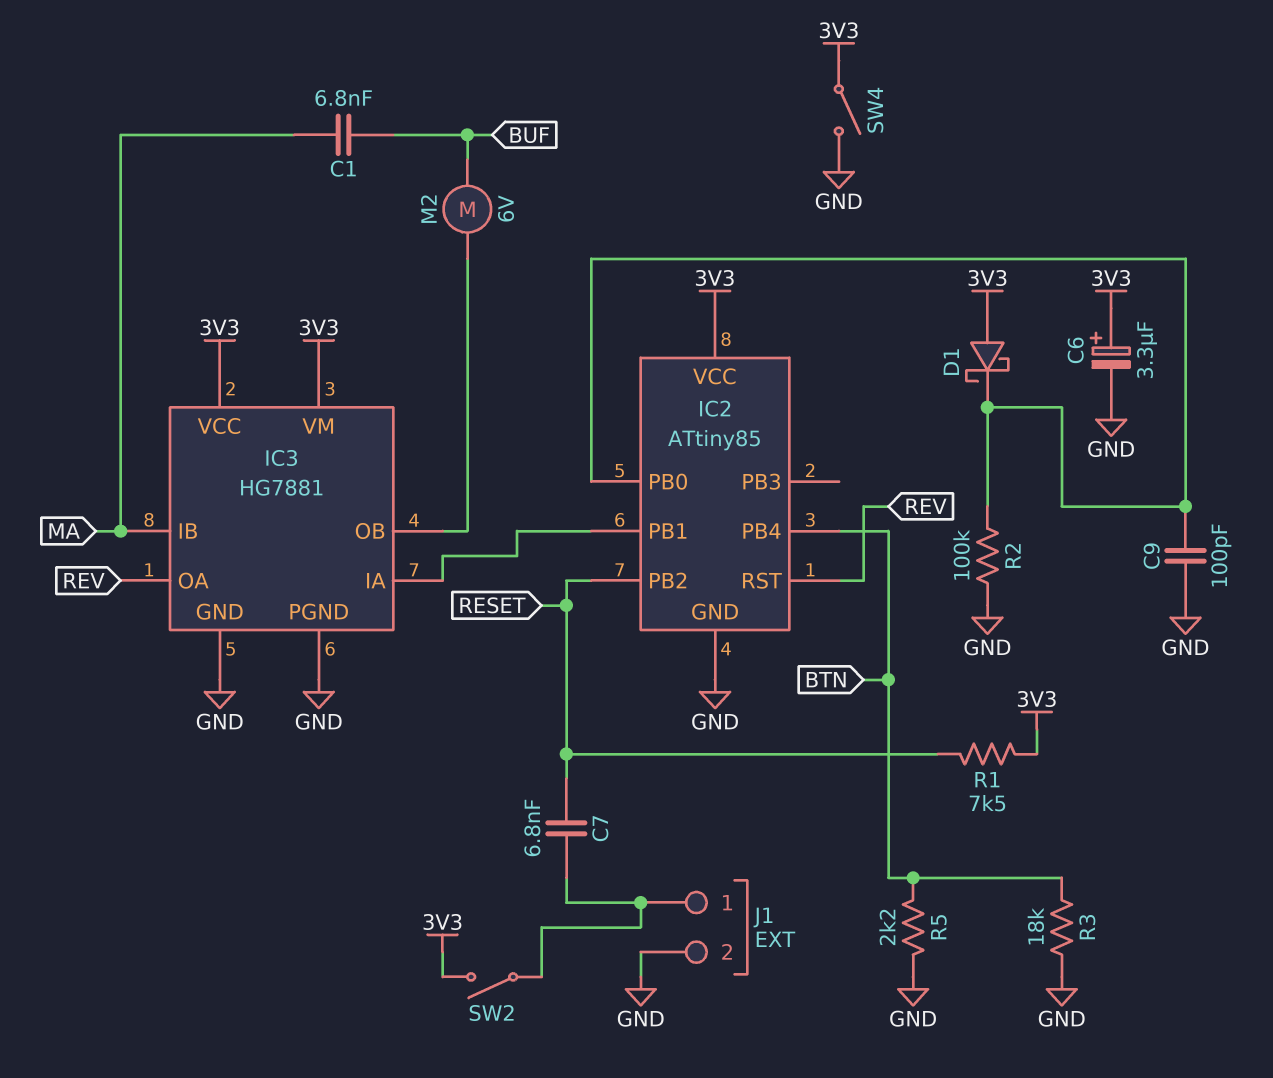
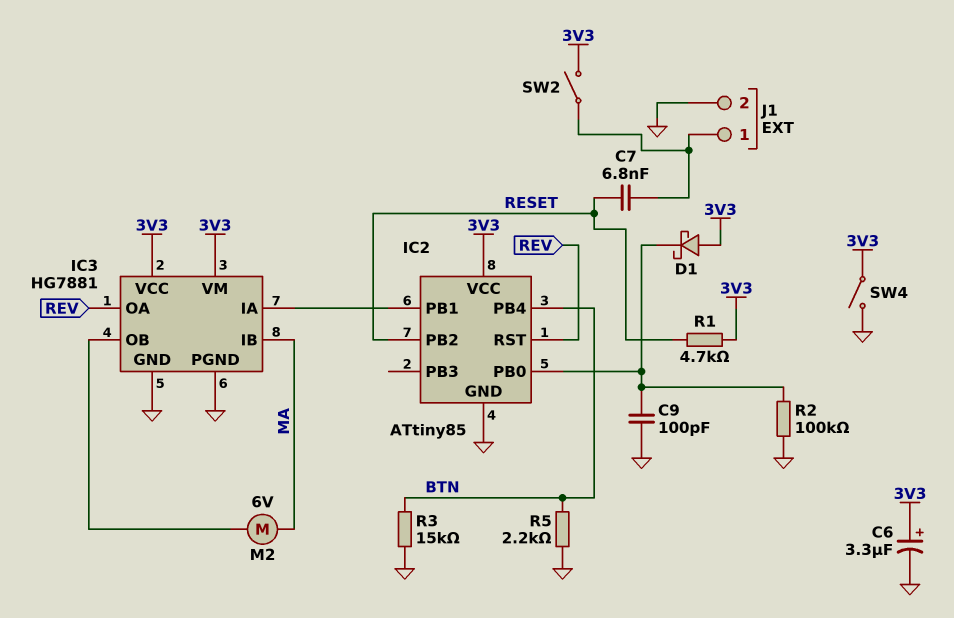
C1: 6.8nF (BUF, MA) -> none
M2: motor 6V (BUF, IC3/OB) -> motor 6V (IC3/OB, MA)
R1: 7.5k (3V3, RESET) -> 4.7k (3V3, RESET)
R3: 18k (BTN, GND) -> 15k (BTN, GND)

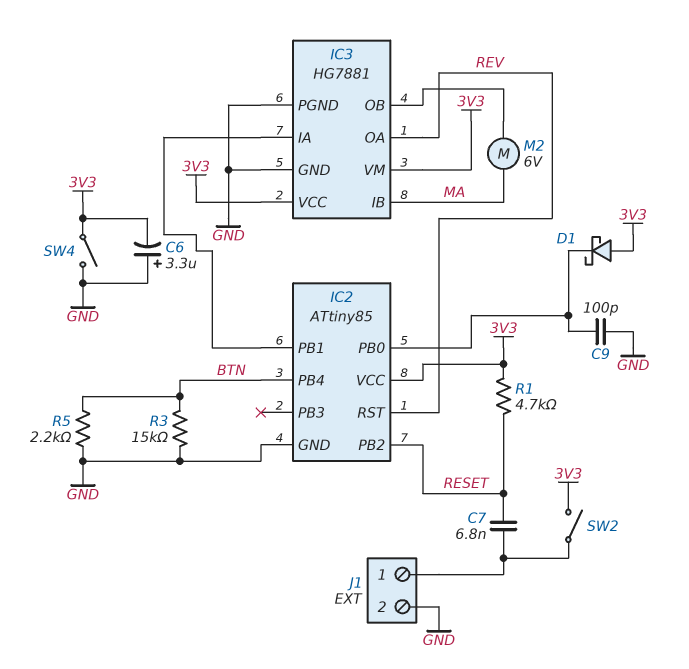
C6: 3.3uF (plus 3V3, minus GND) -> 3.3uF (plus GND, minus 3V3)
R2: 100k (GND, IC2/PB0) -> none

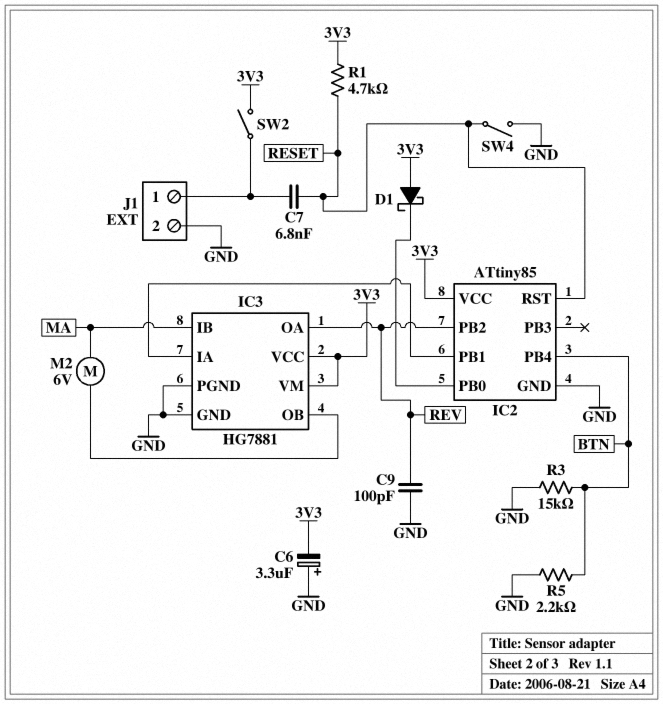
C9: 100pF (GND, IC2/PB0) -> 100pF (GND, REV)
IC2 pin PB2: RESET -> REV
IC2 pin RST: REV -> RESET
SW4: switch (3V3, GND) -> switch (GND, RESET)

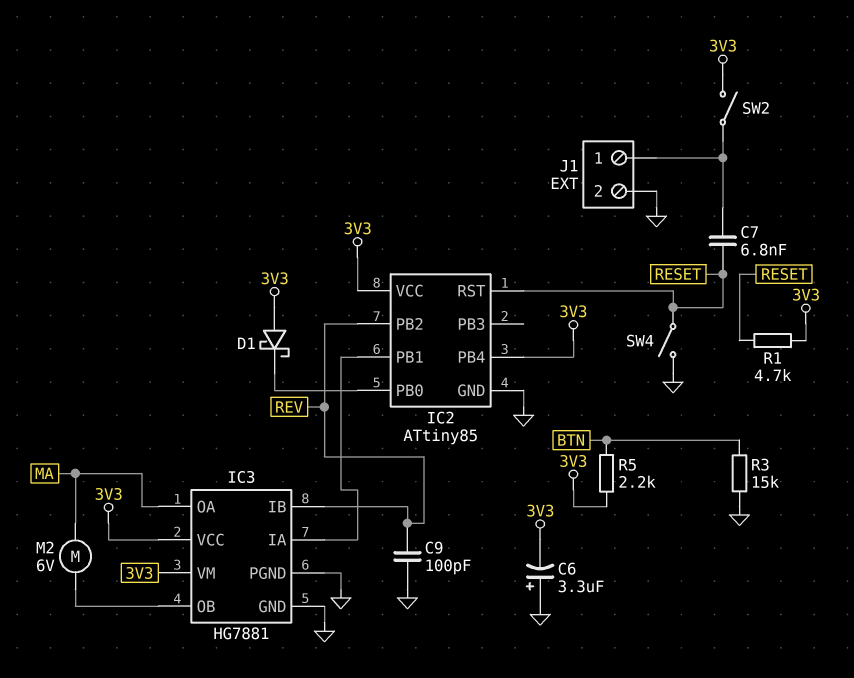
IC2 pin PB4: BTN -> 3V3
IC3 pin IB: MA -> REV
IC3 pin OA: REV -> MA
R5: 2.2k (BTN, GND) -> 2.2k (3V3, BTN)

